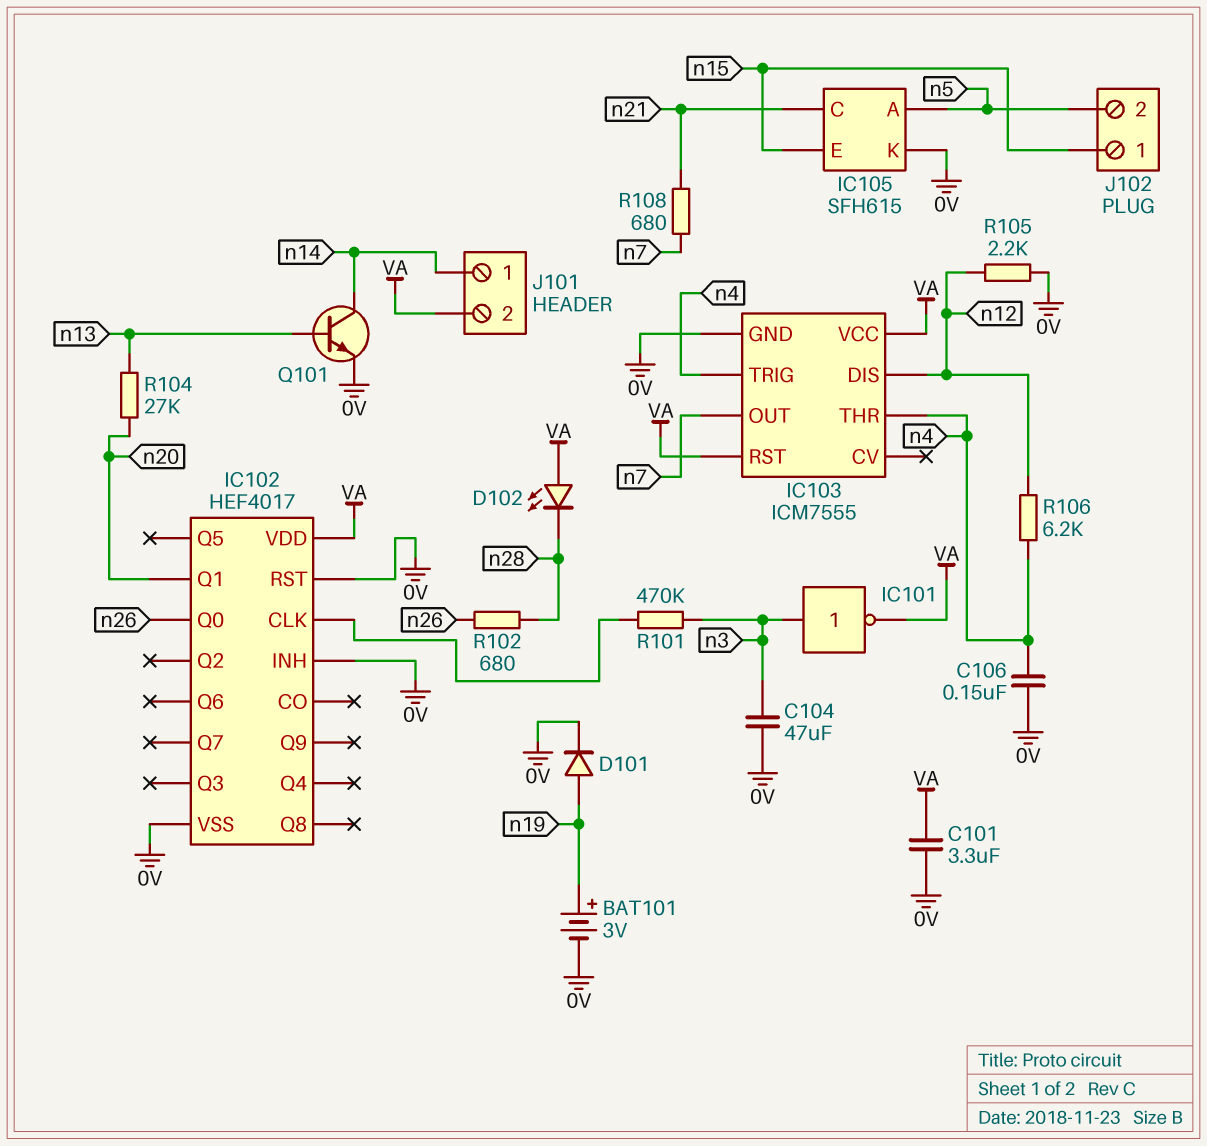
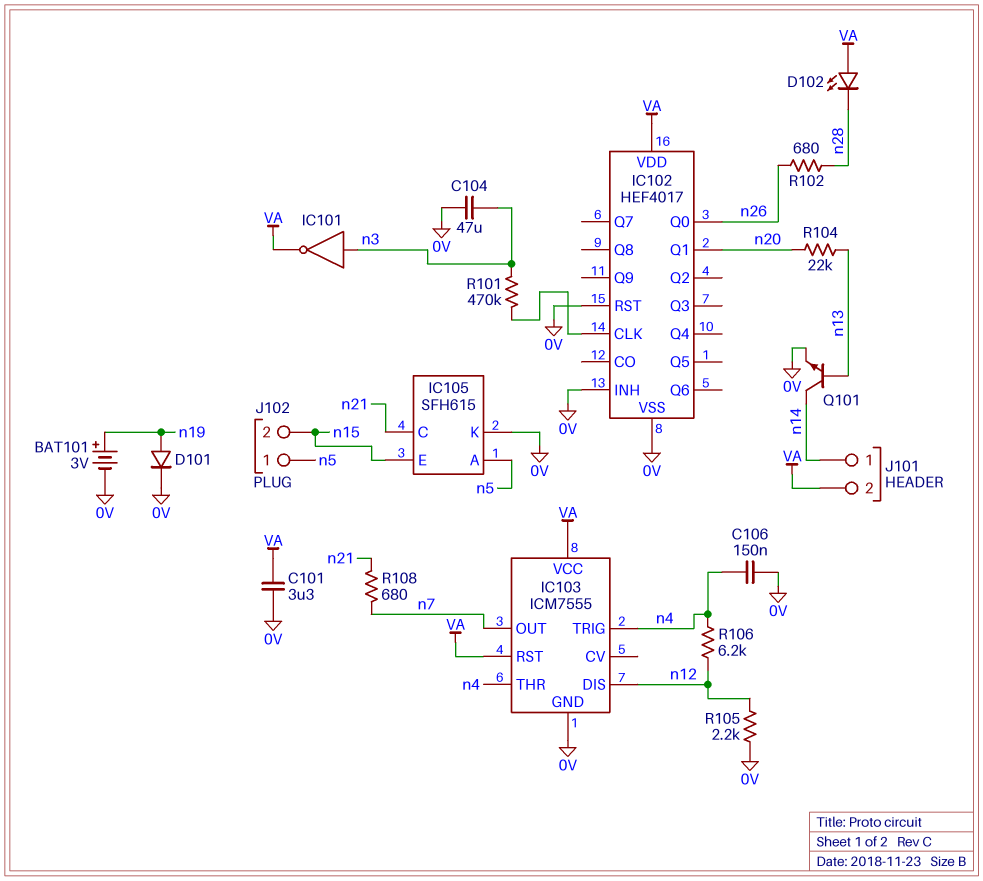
J102 pin 1: n15 -> n5
J102 pin 2: n5 -> n15
R104: 27k (n13, n20) -> 22k (n13, n20)

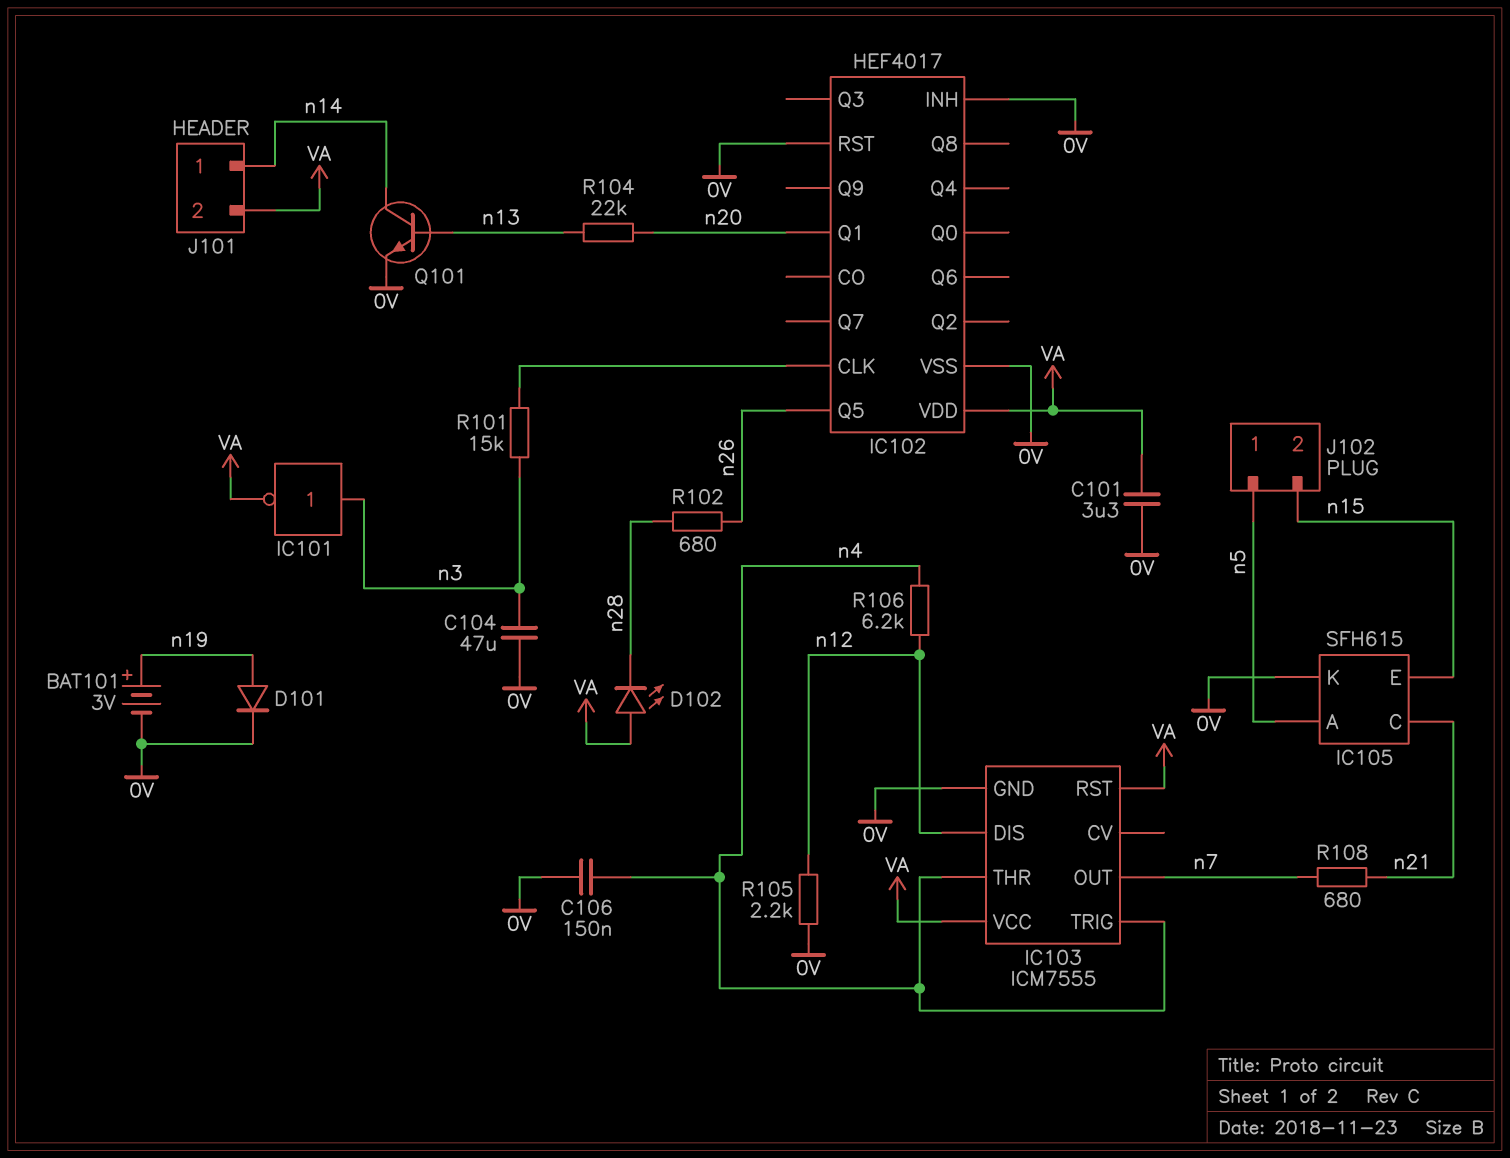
IC102 pin Q0: n26 -> none
IC102 pin Q5: none -> n26
R101: 470k (IC102/CLK, n3) -> 15k (IC102/CLK, n3)

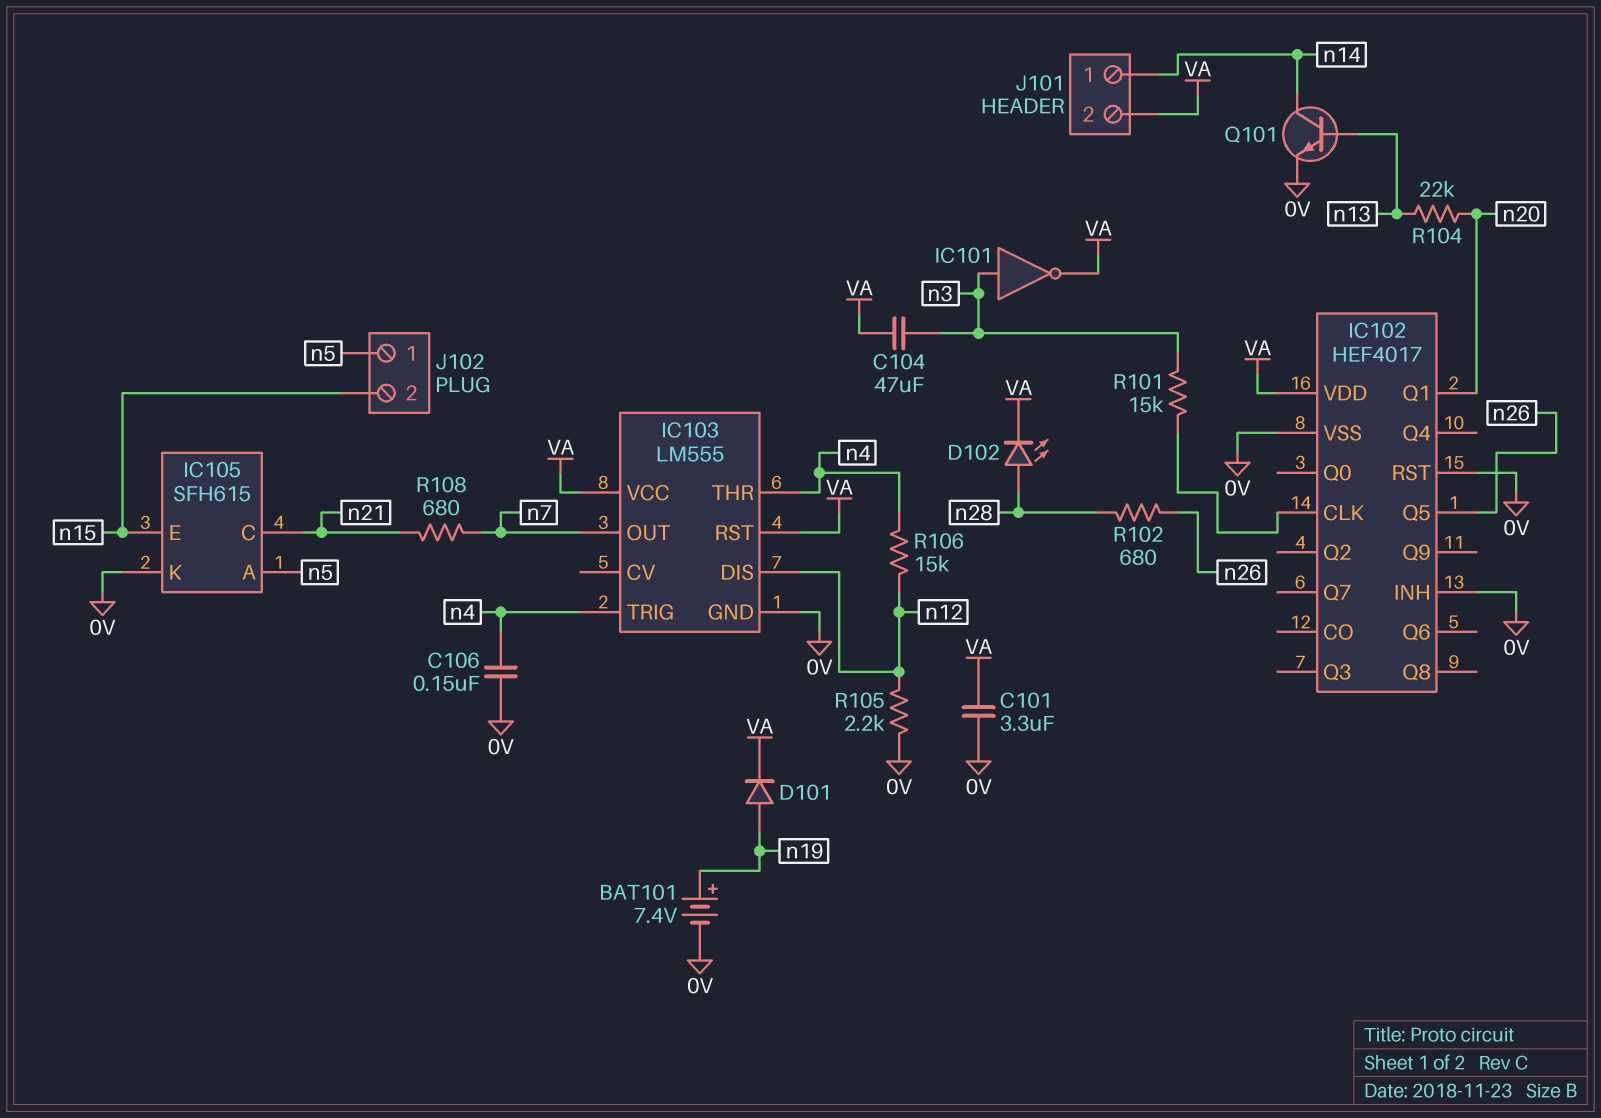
BAT101: 3V (plus n19, minus 0V) -> 7.4V (plus n19, minus 0V)
C104: 47uF (0V, n3) -> 47uF (VA, n3)
D101: diode (A n19, K 0V) -> diode (A n19, K VA)
D102: LED (A VA, K n28) -> LED (A n28, K VA)
IC103: ICM7555 -> LM555
R106: 6.2k (n4, n12) -> 15k (n4, n12)

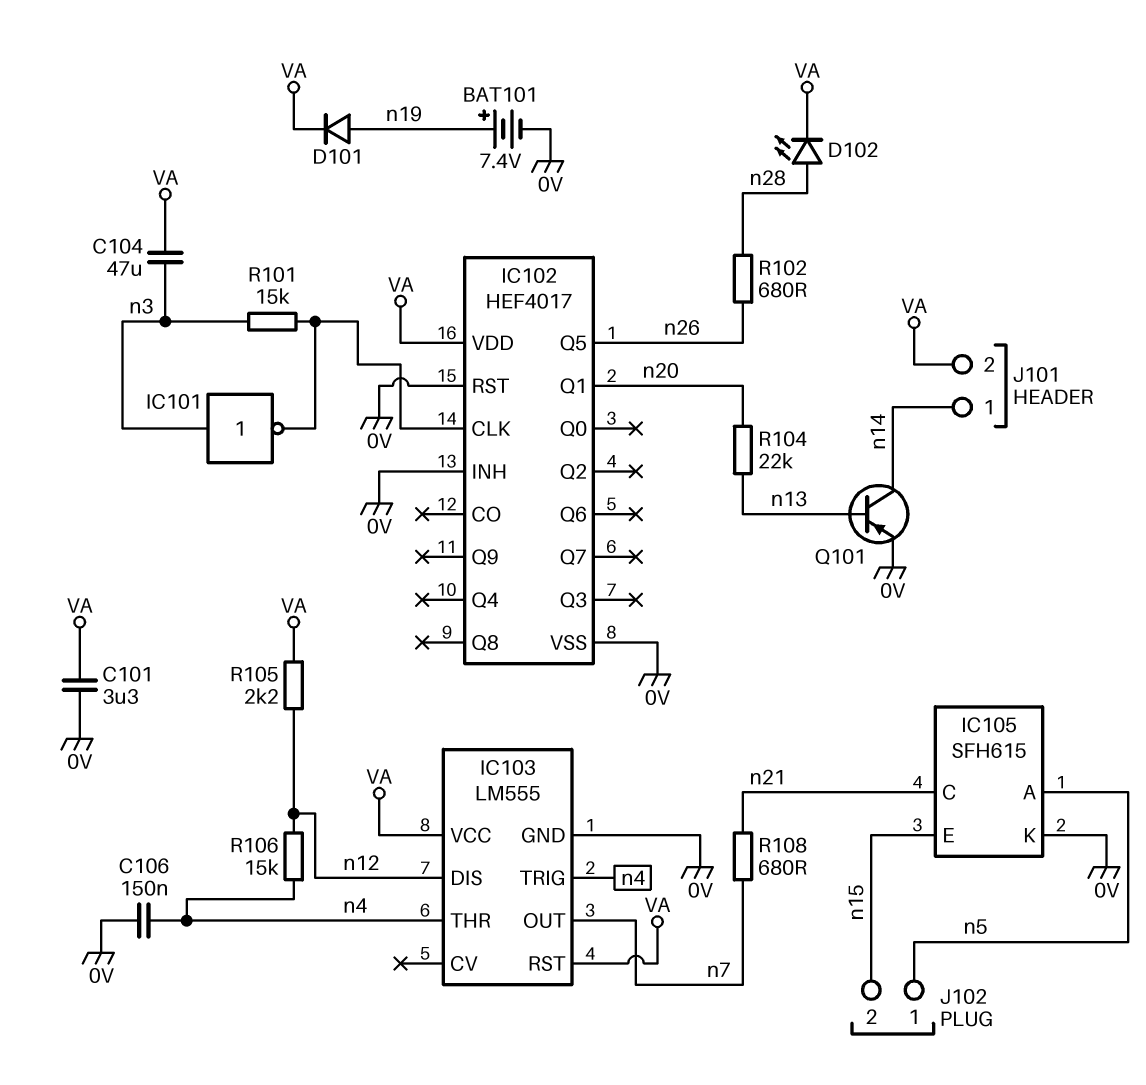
IC101: NOT (in n3, out VA) -> NOT (in n3, out IC102/CLK)
Q101: NPN (B n13, C n14, E 0V) -> PNP (B n13, C n14, E 0V)
R105: 2.2k (0V, n12) -> 2.2k (VA, n12)

